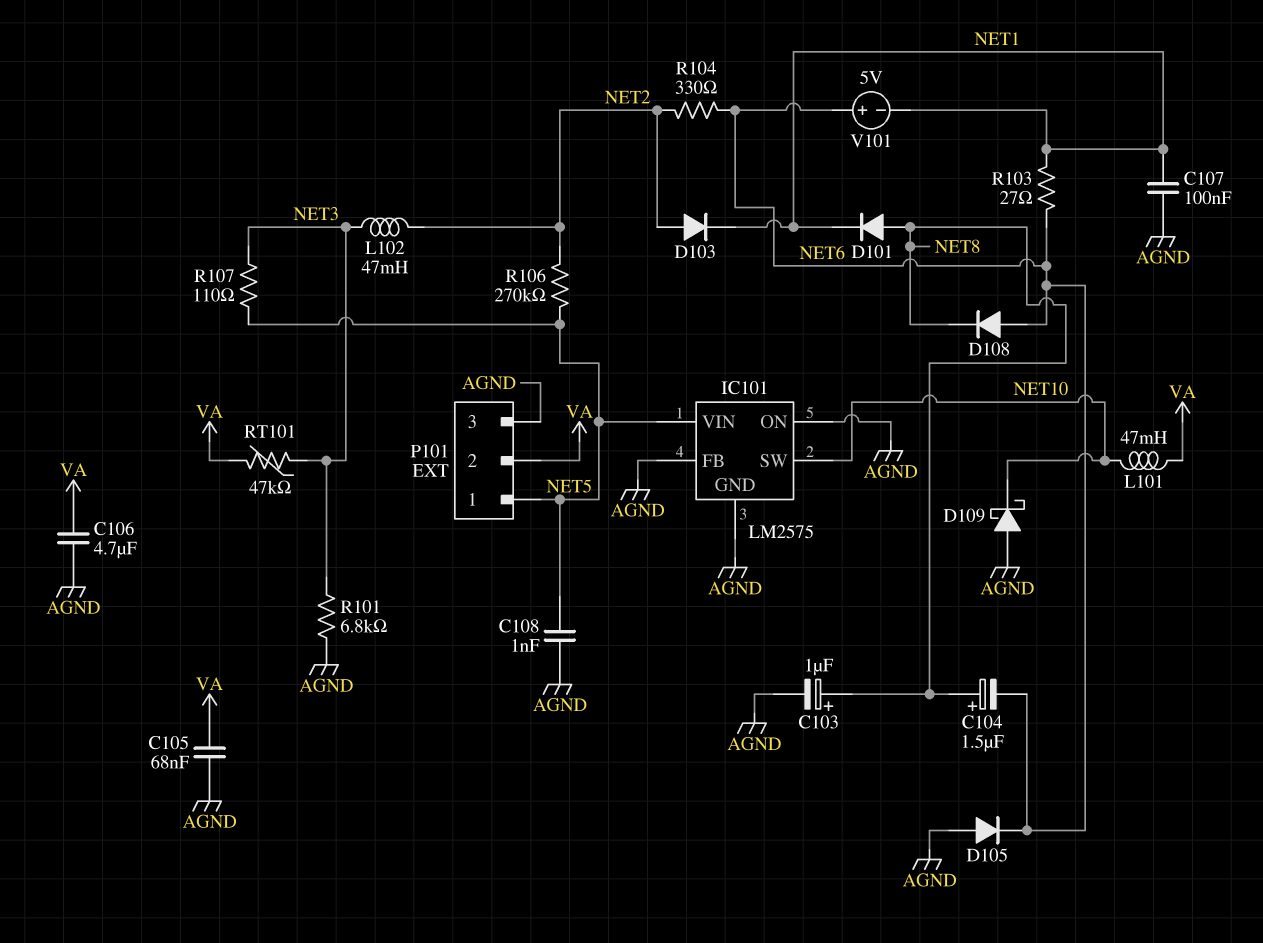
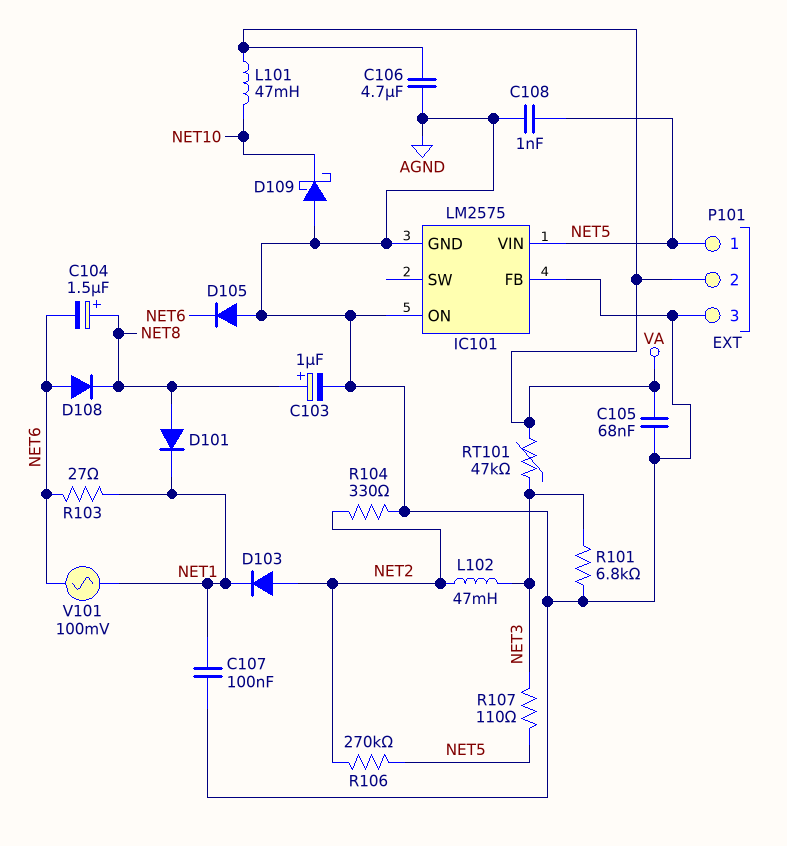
IC101 pin SW: NET10 -> none
R104: 330 (NET2, NET6) -> 330 (AGND, NET2)
V101: 5V (plus NET6, minus NET1) -> AC 100mV (NET1, NET6)

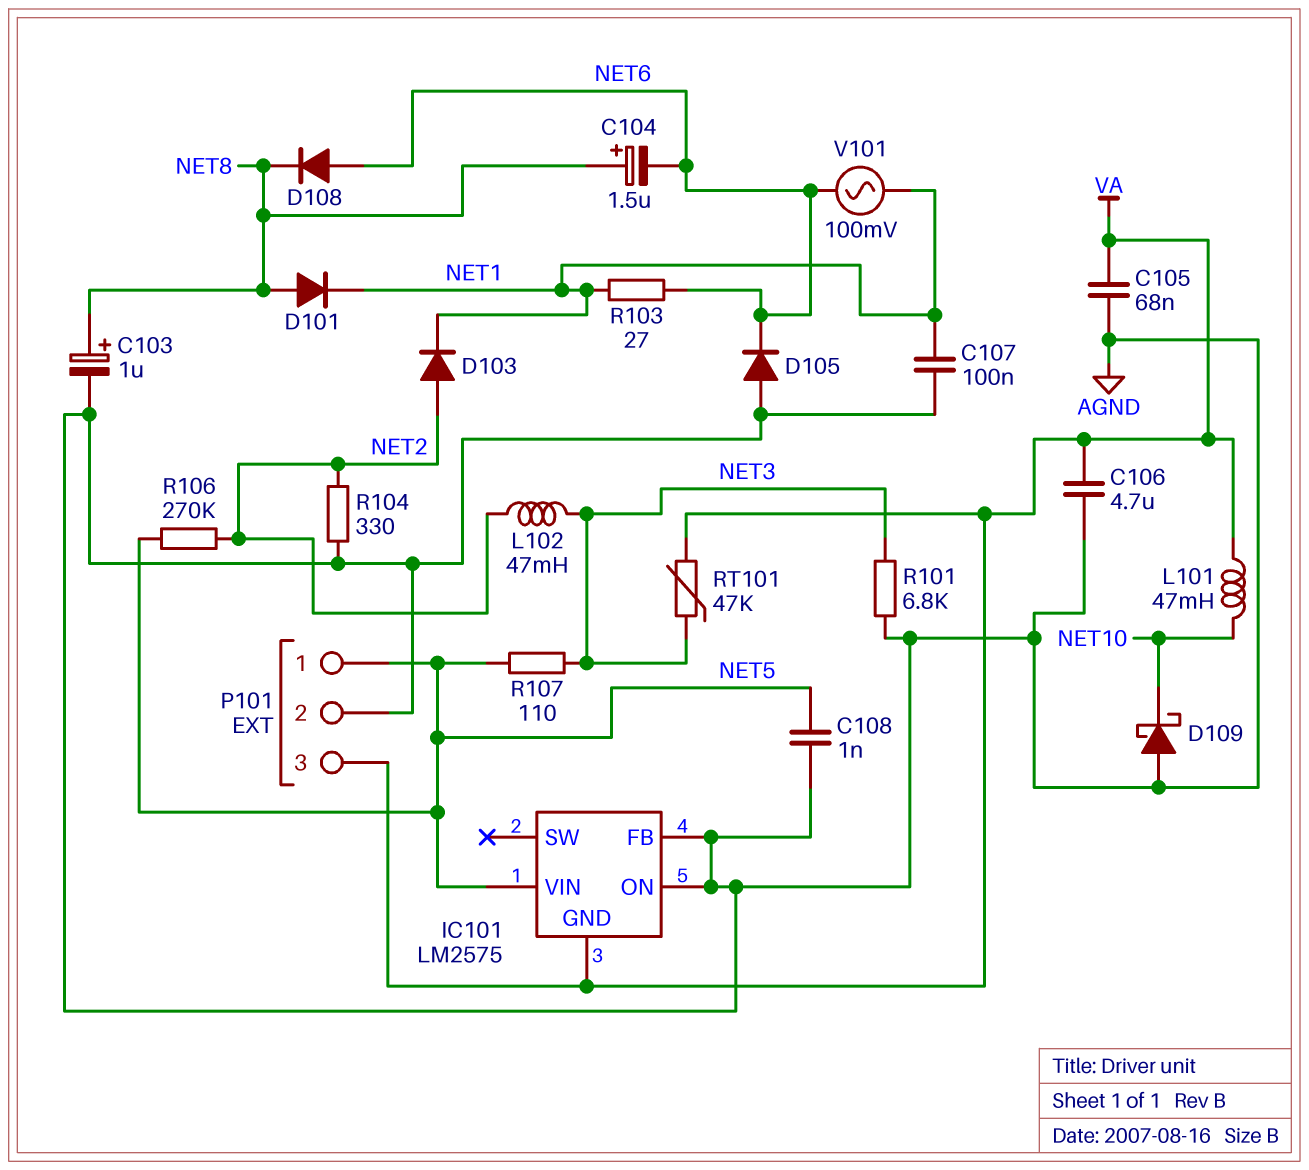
IC101 pin GND: AGND -> VA
P101 pin 2: VA -> AGND
P101 pin 3: AGND -> VA

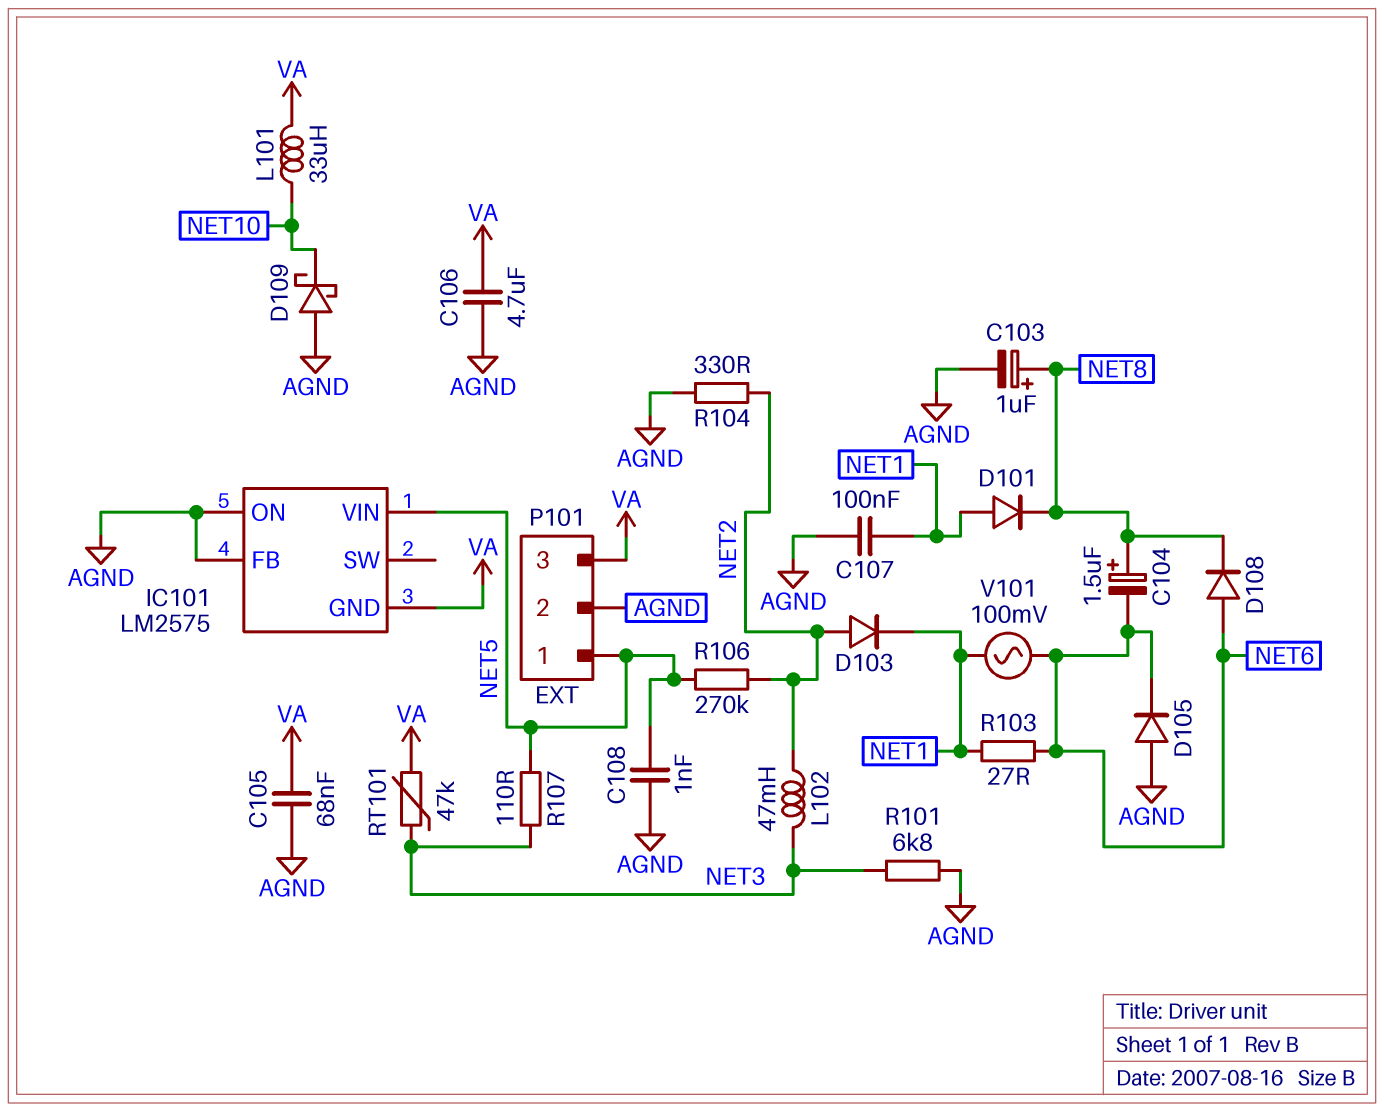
D101: diode (A NET8, K NET1) -> diode (A NET1, K NET8)
L101: 47mH (NET10, VA) -> 33uH (NET10, VA)

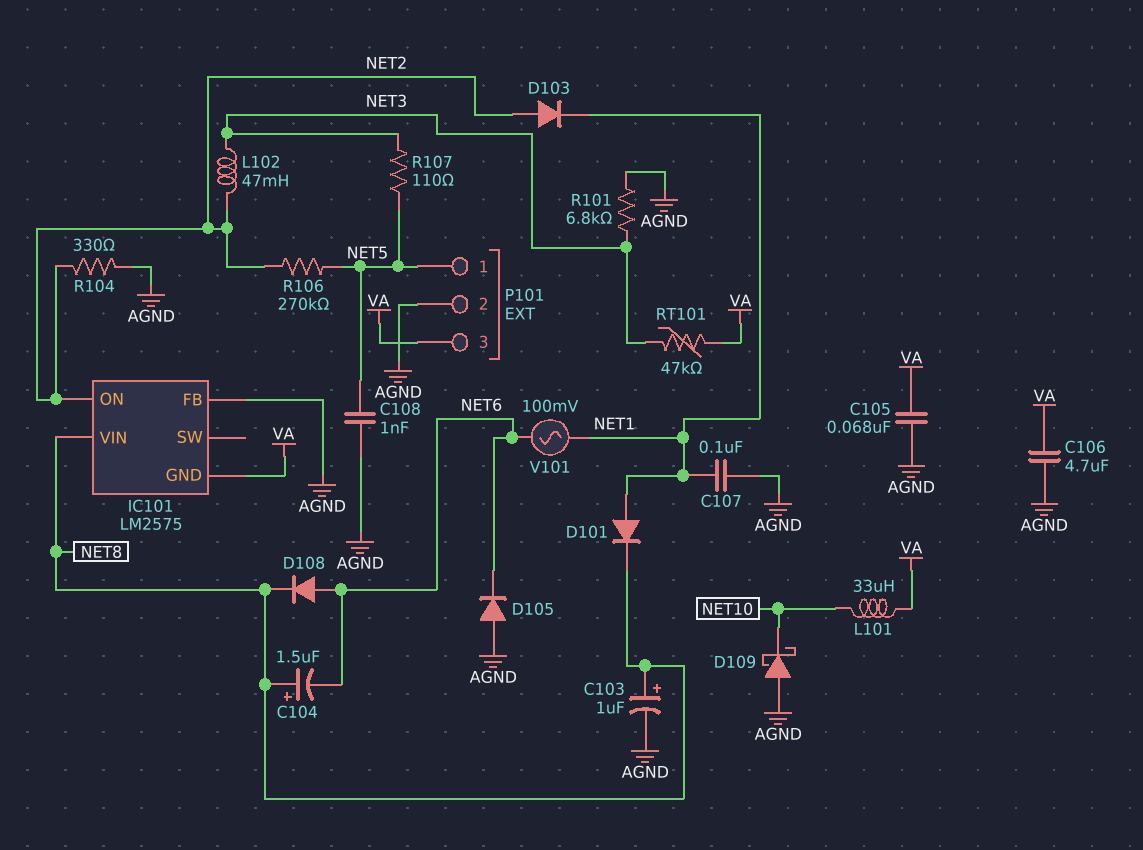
IC101 pin ON: AGND -> NET2
IC101 pin VIN: NET5 -> NET8
R103: 27 (NET1, NET6) -> none

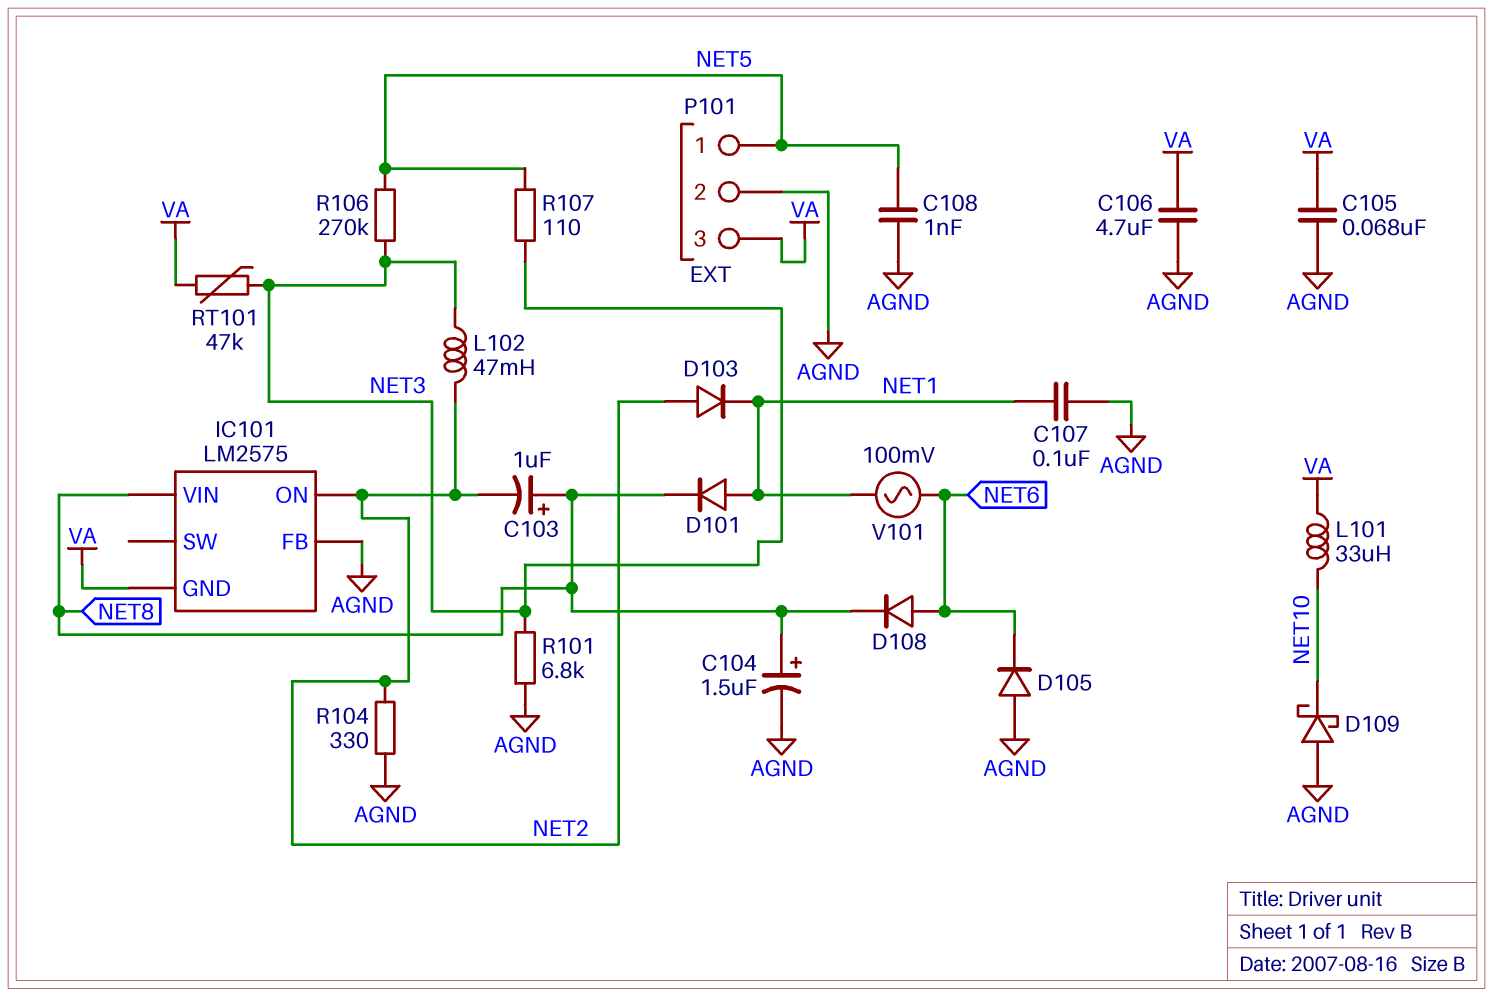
C103: 1uF (plus NET8, minus AGND) -> 1uF (plus NET8, minus NET2)
C104: 1.5uF (plus NET8, minus NET6) -> 1.5uF (plus NET8, minus AGND)
R106: 270k (NET2, NET5) -> 270k (NET3, NET5)

